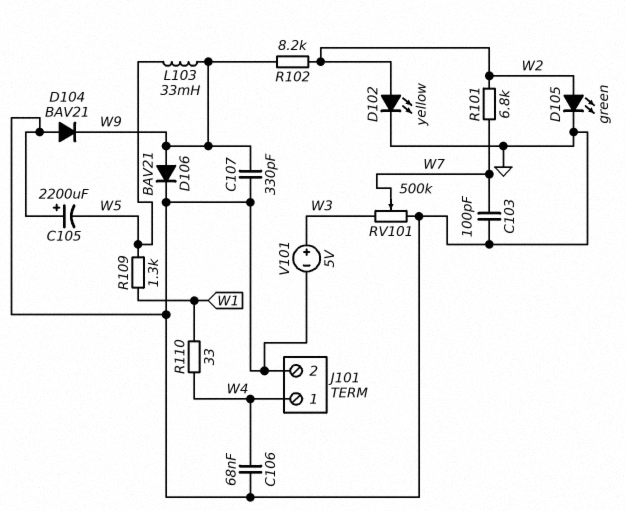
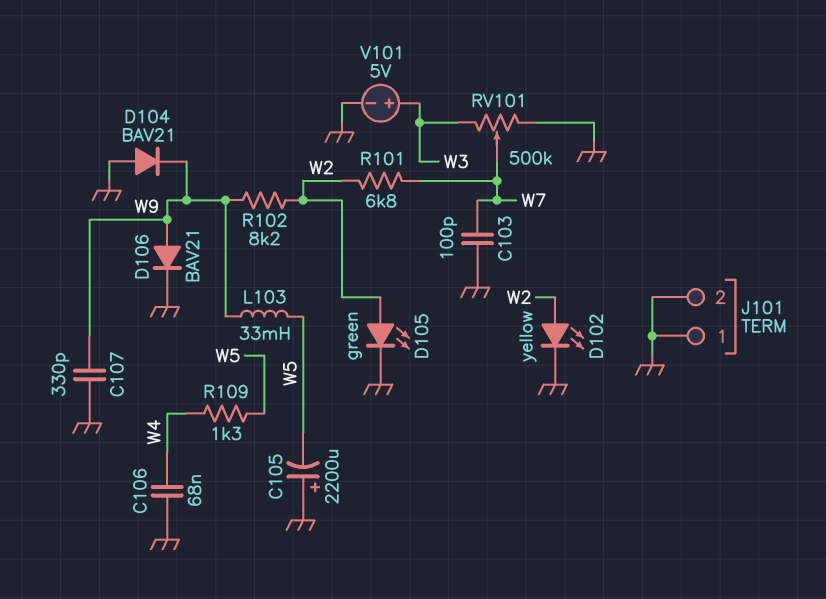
J101 pin 1: W4 -> GND
R109: 1.3k (W1, W5) -> 1.3k (W4, W5)
R110: 33 (W1, W4) -> none

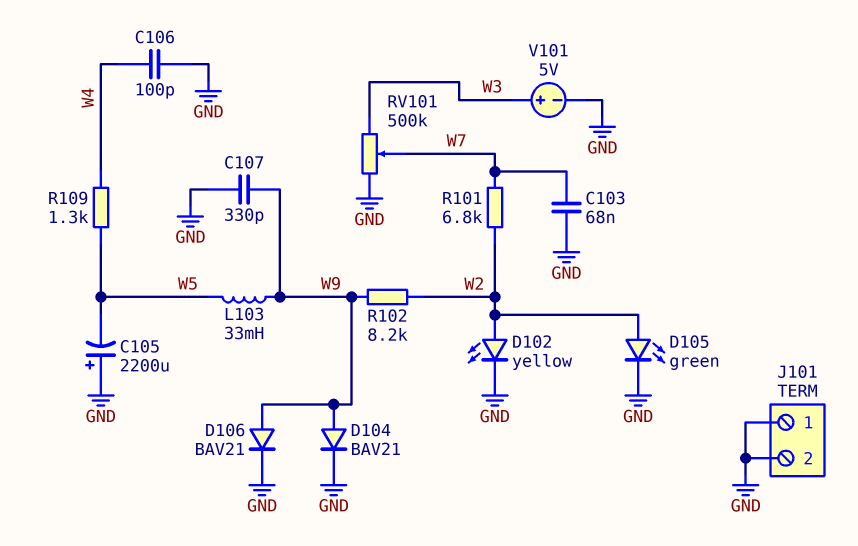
C103: 100pF (GND, W7) -> 68nF (GND, W7)
C106: 68nF (GND, W4) -> 100pF (GND, W4)
D104: diode BAV21 (A GND, K W9) -> diode BAV21 (A W9, K GND)

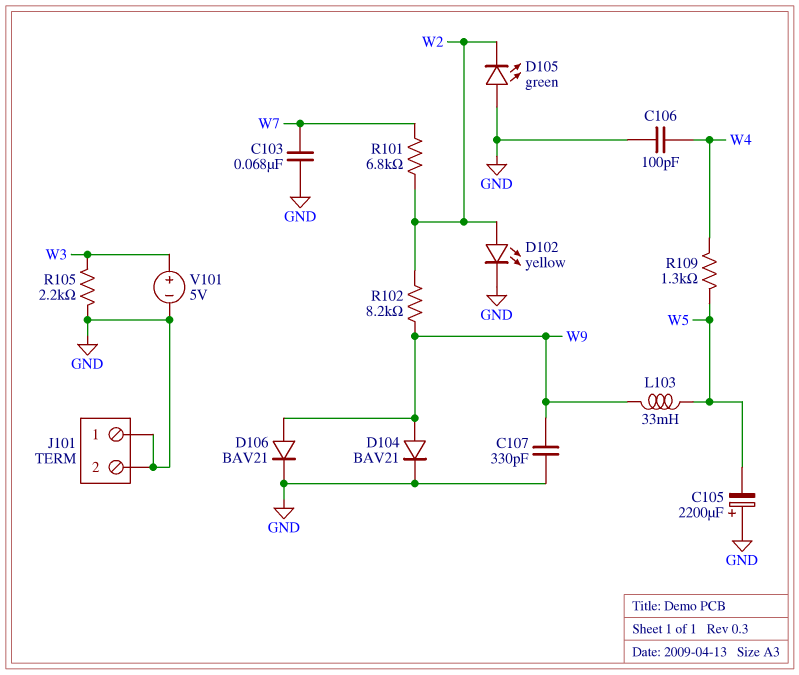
D105: LED green (A W2, K GND) -> LED green (A GND, K W2)
R105: none -> 2.2k (GND, W3)
RV101: 500k (GND, W3, wiper W7) -> none

